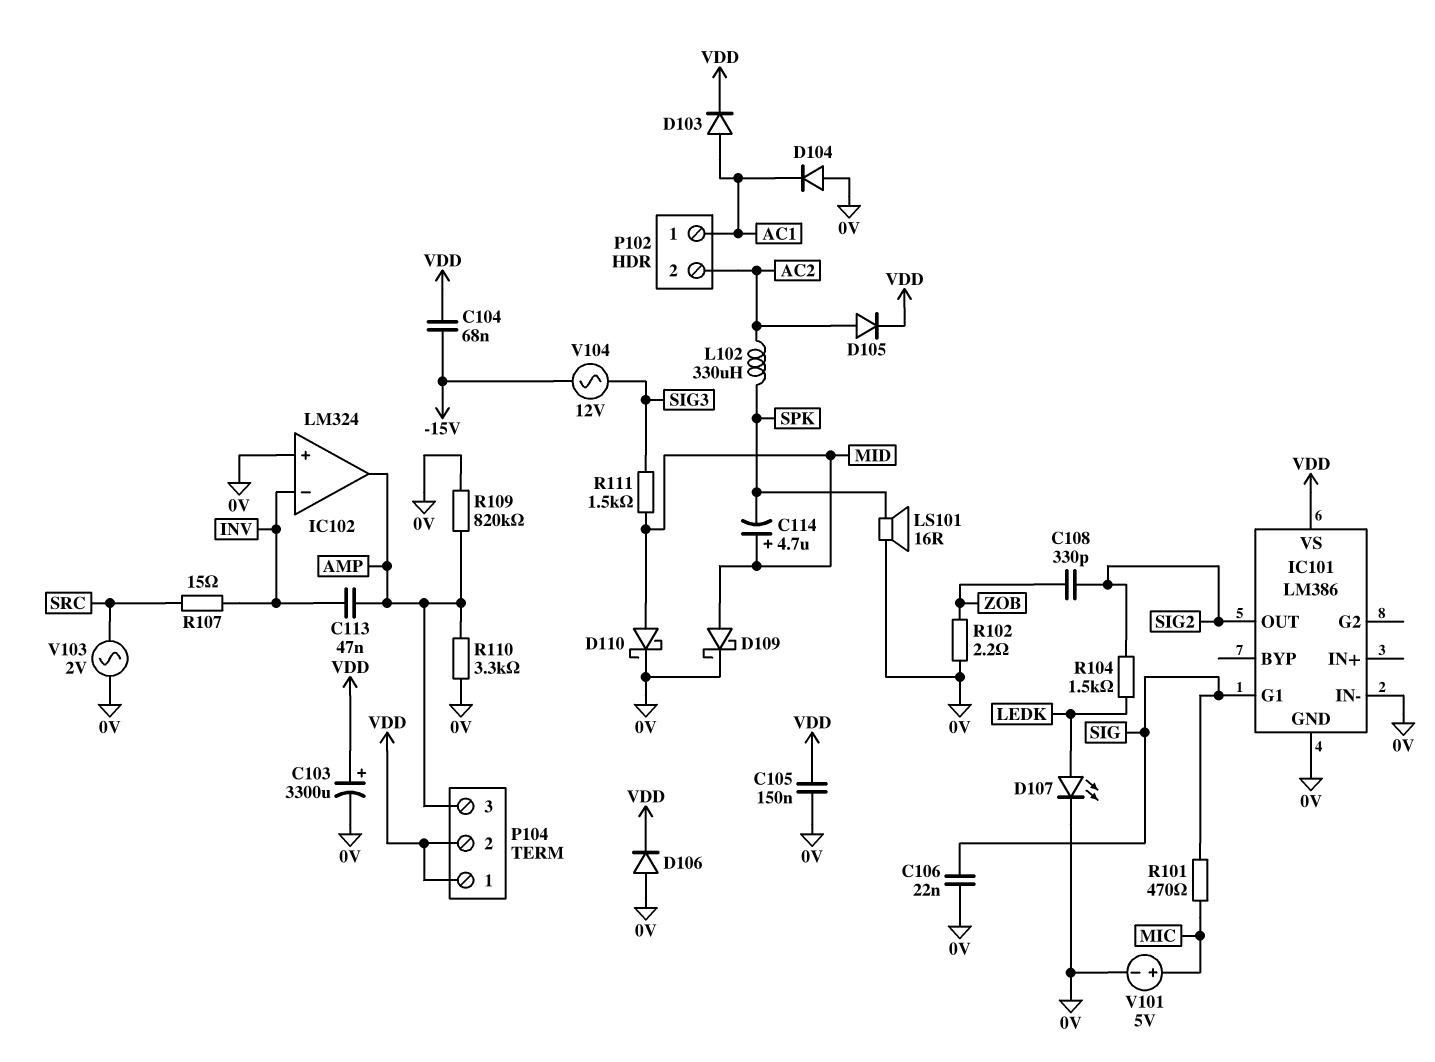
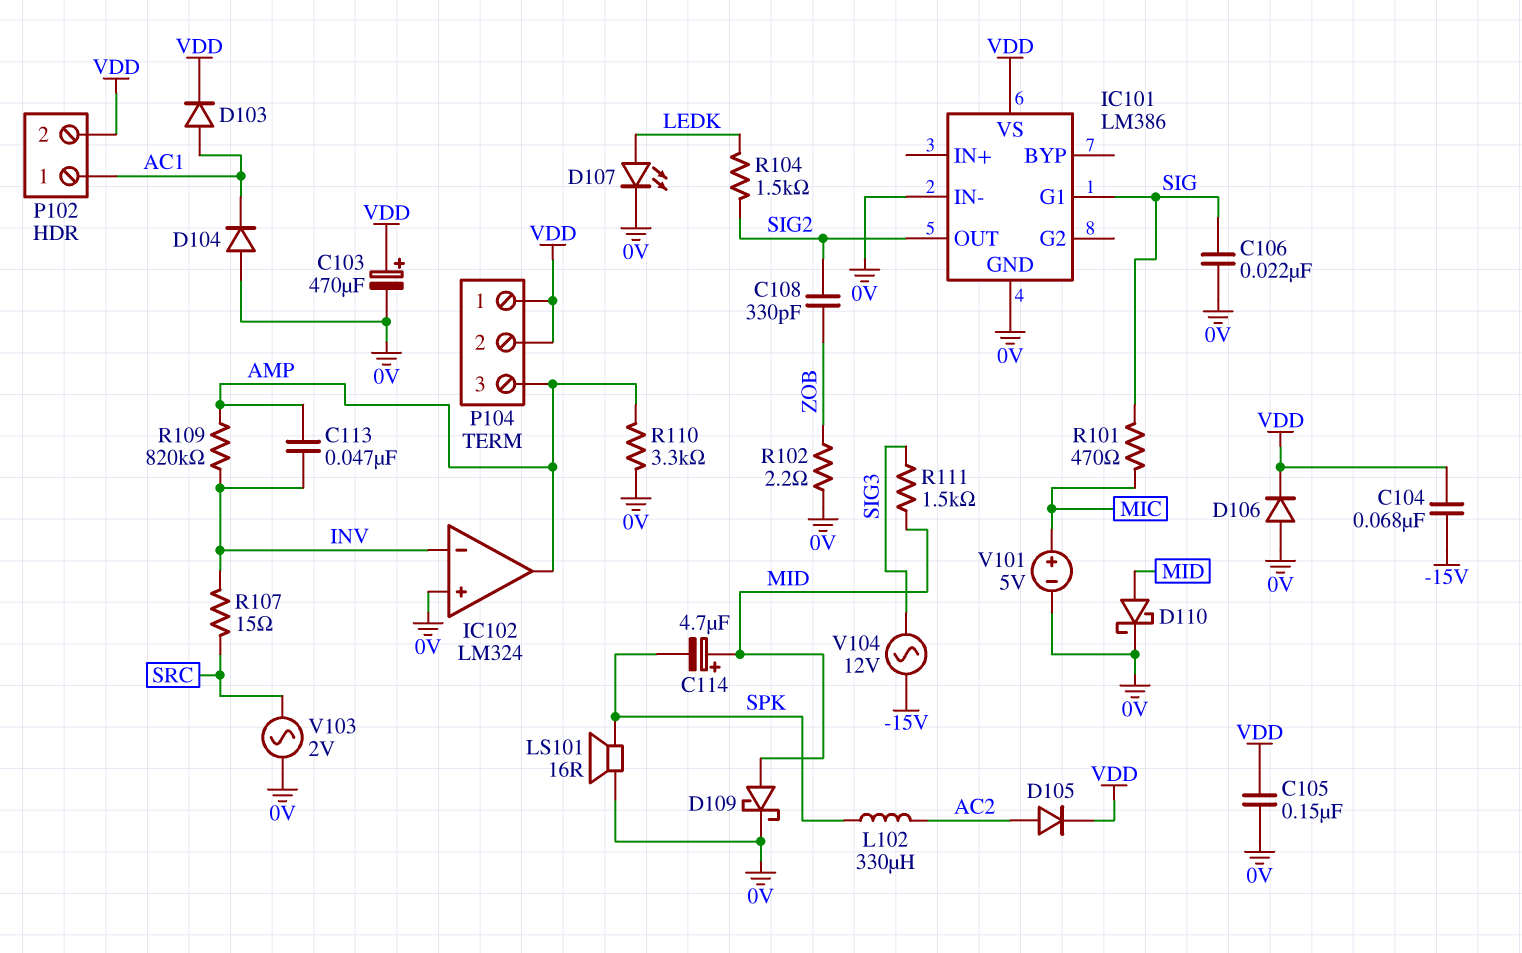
C103: 3300uF (plus VDD, minus 0V) -> 470uF (plus VDD, minus 0V)
P102 pin 2: AC2 -> VDD
R109: 820k (0V, AMP) -> 820k (AMP, INV)

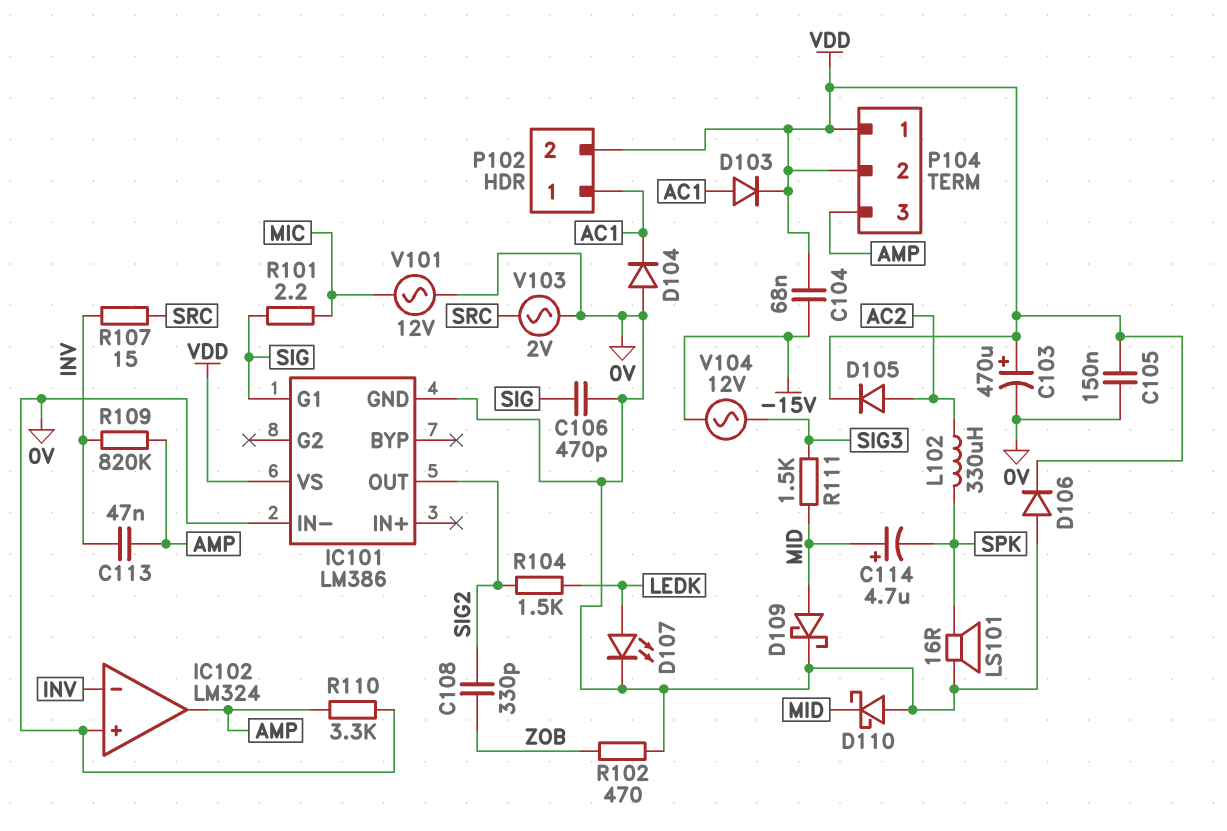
C106: 22nF (0V, SIG) -> 470pF (0V, SIG)
D110: schottky (A MID, K 0V) -> schottky (A 0V, K MID)
R101: 470 (MIC, SIG) -> 2.2 (MIC, SIG)
R102: 2.2 (0V, ZOB) -> 470 (0V, ZOB)
V101: 5V (plus MIC, minus 0V) -> AC 12V (0V, MIC)

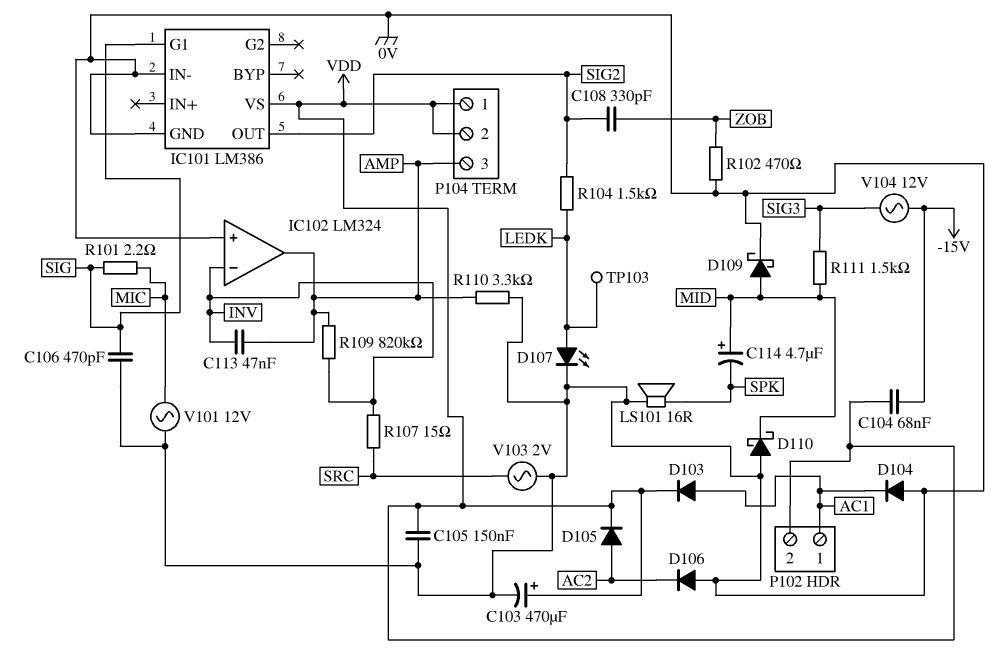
D106: diode (A 0V, K VDD) -> diode (A 0V, K AC2)
L102: 330uH (AC2, SPK) -> none
TP103: none -> test point (LEDK)

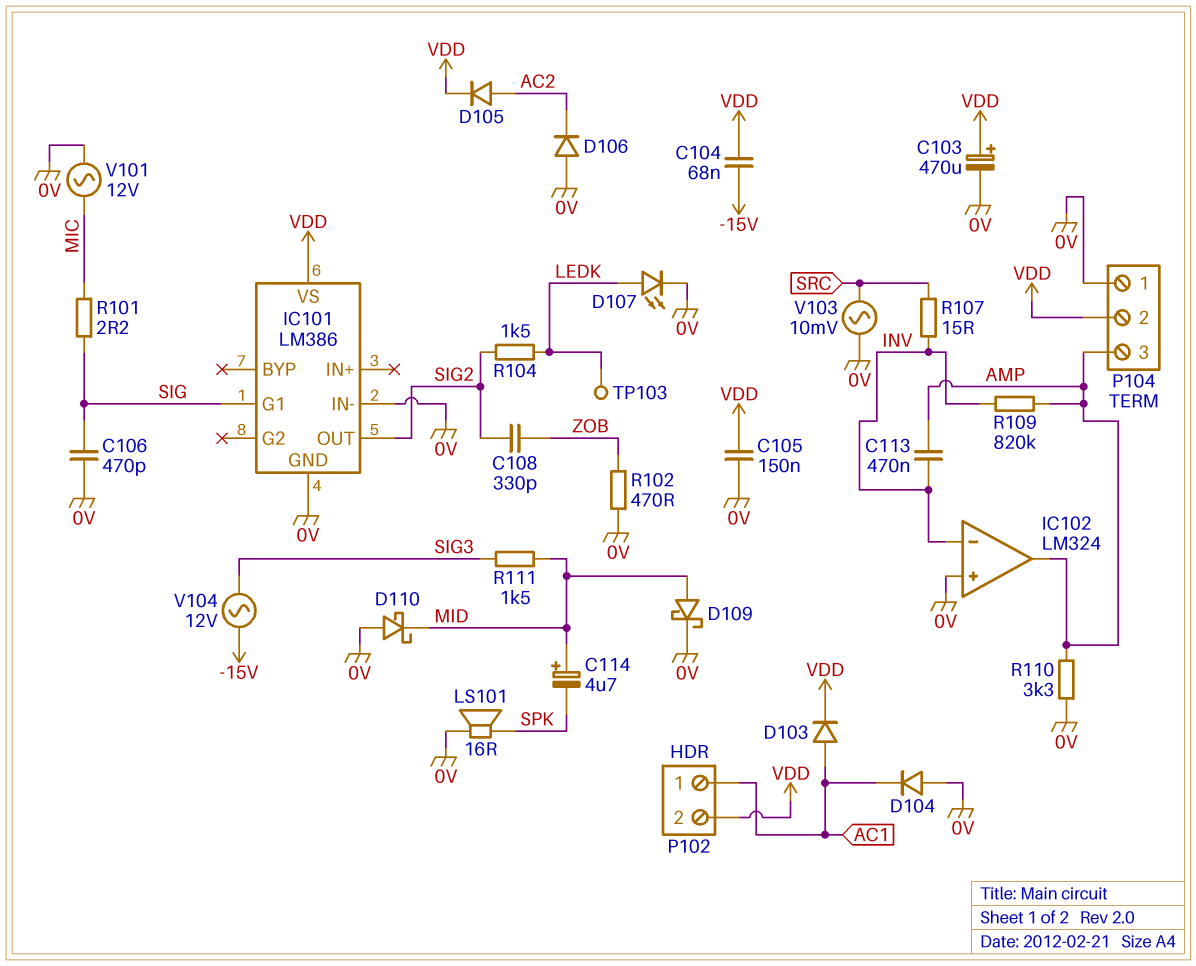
C113: 47nF (AMP, INV) -> 470nF (AMP, INV)
P104 pin 1: VDD -> 0V
V103: AC 2V (0V, SRC) -> AC 10mV (0V, SRC)

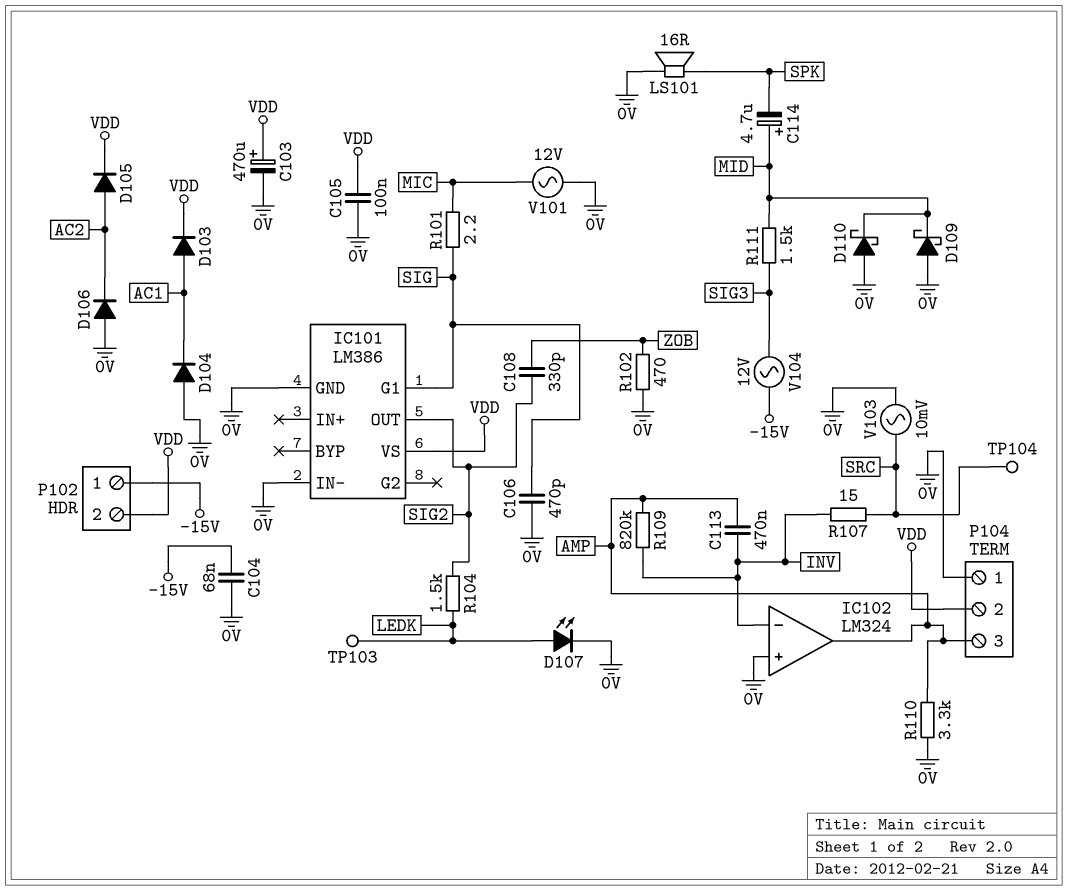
C104: 68nF (-15V, VDD) -> 68nF (-15V, 0V)
C105: 150nF (0V, VDD) -> 100nF (0V, VDD)
D109: schottky (A MID, K 0V) -> schottky (A 0V, K MID)
P102 pin 1: AC1 -> -15V
TP104: none -> test point (SRC)

